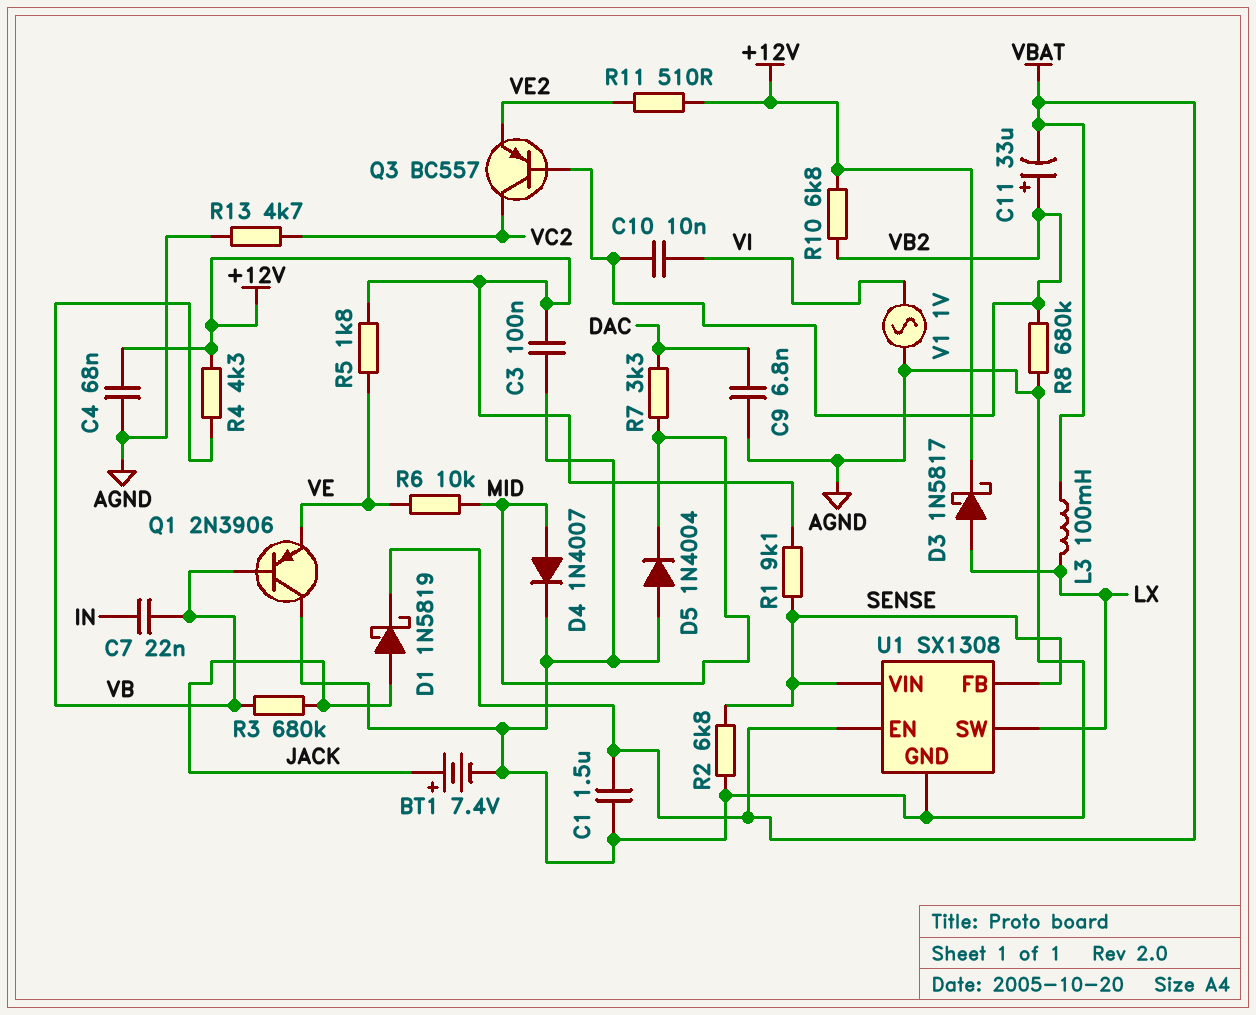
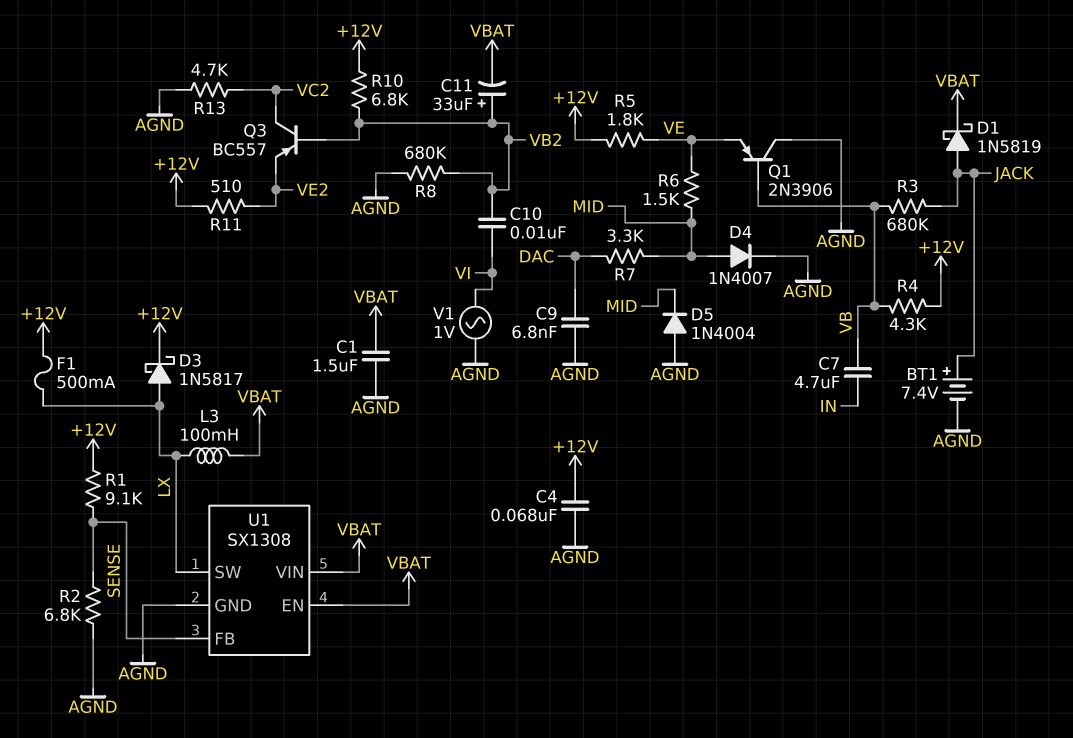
C3: 100nF (+12V, AGND) -> none
C7: 22nF (IN, VB) -> 4.7uF (IN, VB)
F1: none -> 500mA (+12V, LX)
R6: 10k (MID, VE) -> 1.5k (MID, VE)
U1 pin VIN: SENSE -> VBAT

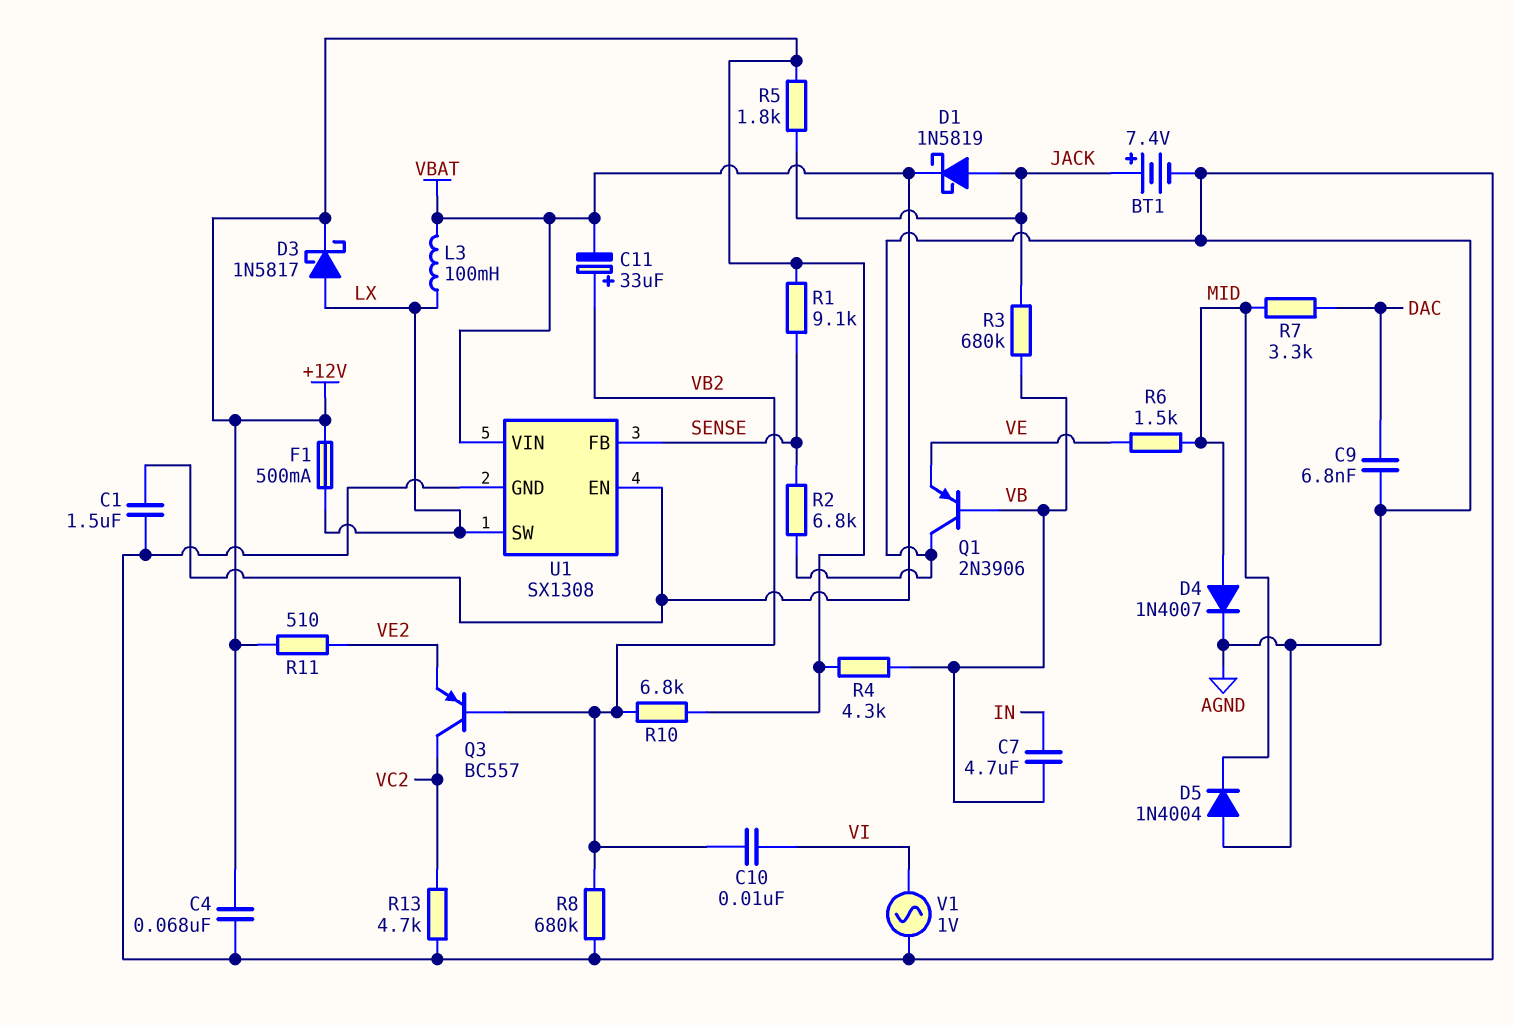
R5: 1.8k (+12V, VE) -> 1.8k (+12V, JACK)

